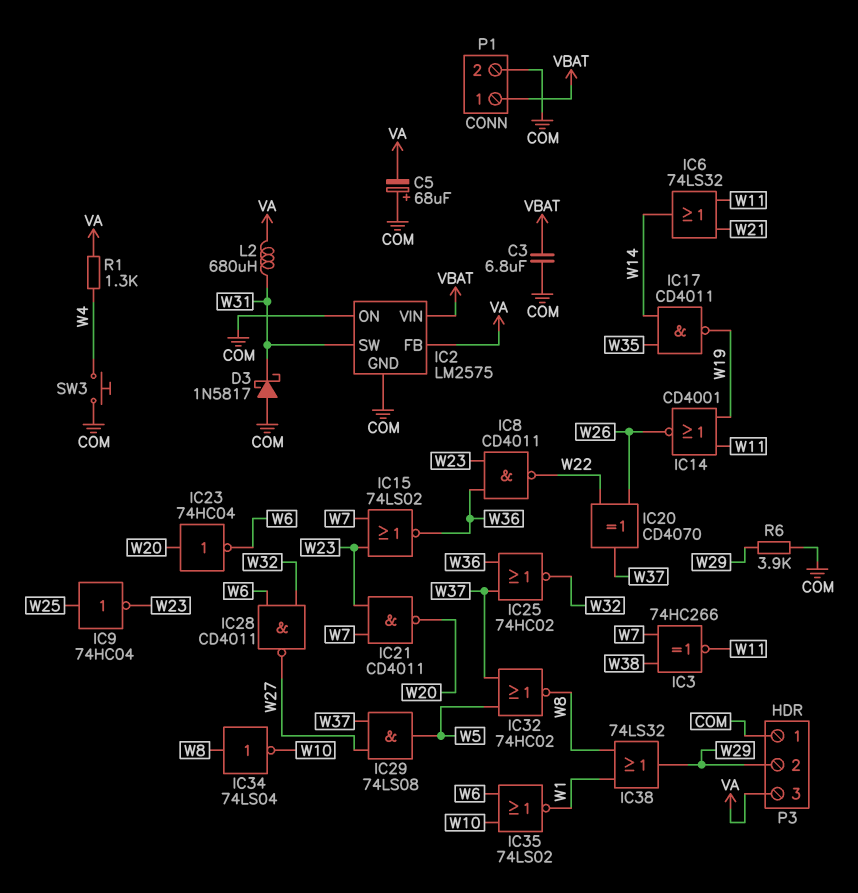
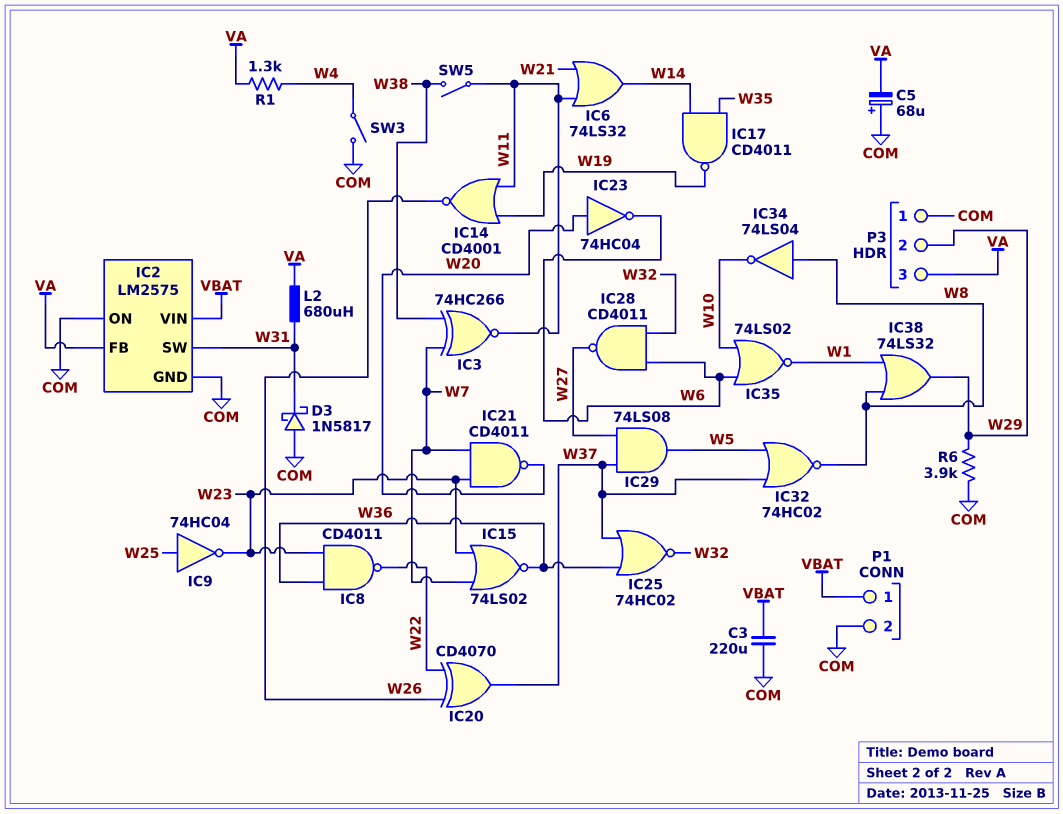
C3: 6.8uF (COM, VBAT) -> 220uF (COM, VBAT)
SW3: button (COM, W4) -> switch (COM, W4)
SW5: none -> switch (W11, W38)

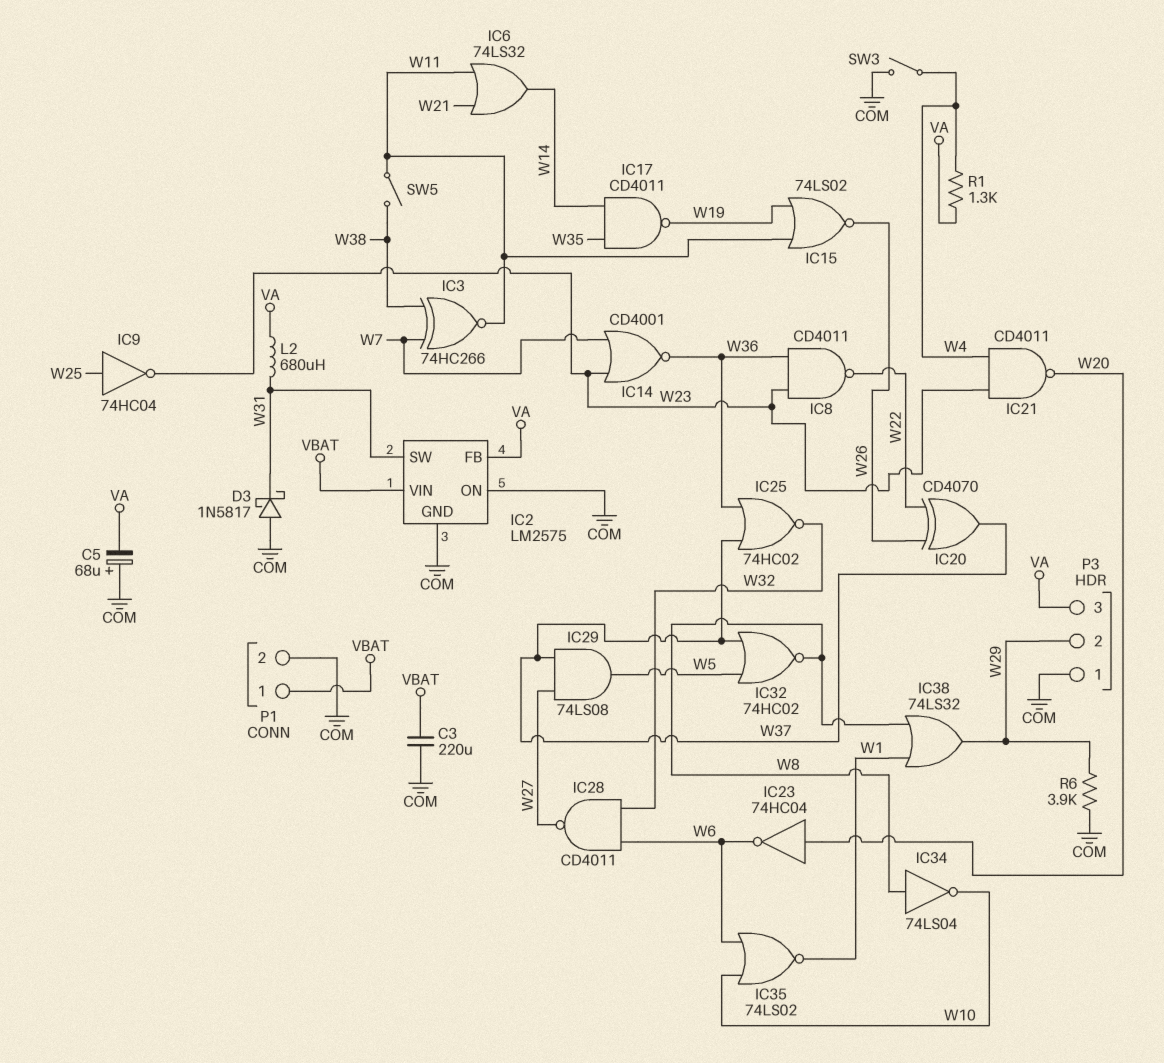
IC14: NOR CD4001 (in W11, in W19, out W26) -> NOR CD4001 (in W7, in W23, out W36)
IC15: NOR 74LS02 (in W7, in W23, out W36) -> NOR 74LS02 (in W11, in W19, out W26)
IC21: NAND CD4011 (in W7, in W23, out W20) -> NAND CD4011 (in W4, in W23, out W20)

